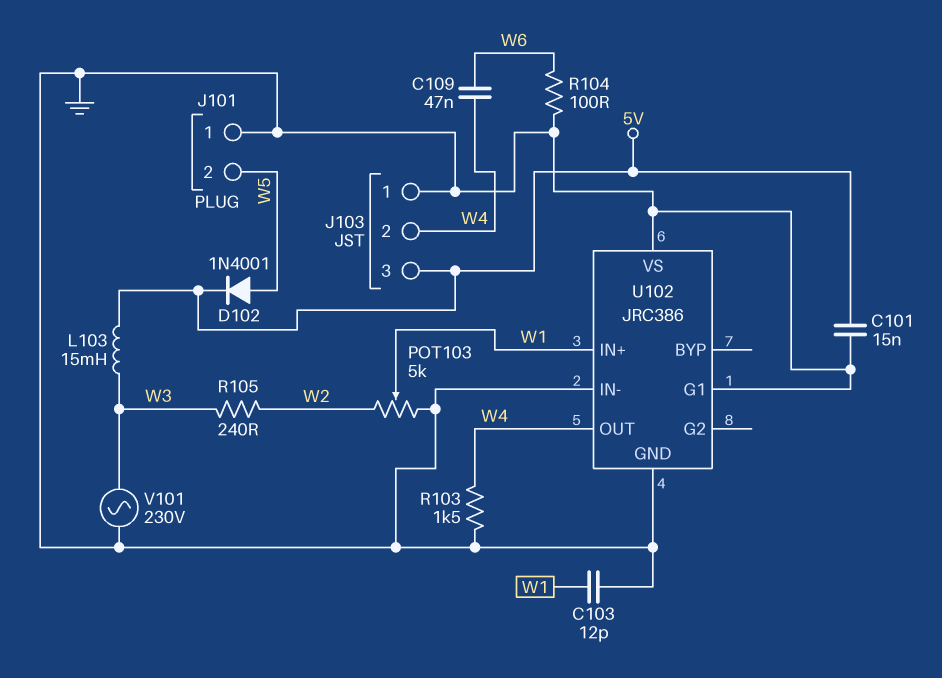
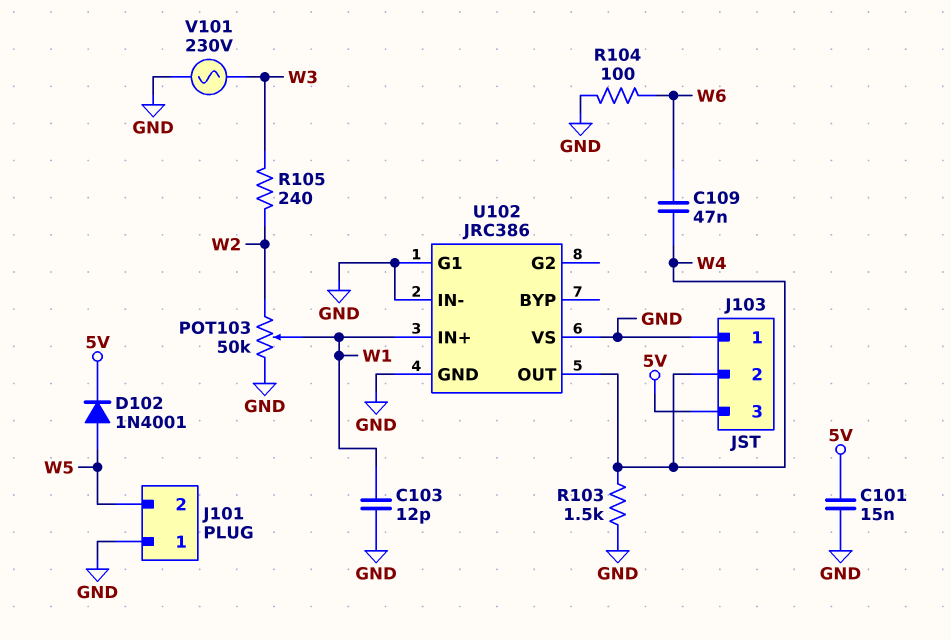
L103: 15mH (5V, W3) -> none
POT103: 5k (GND, W2, wiper W1) -> 50k (GND, W2, wiper W1)

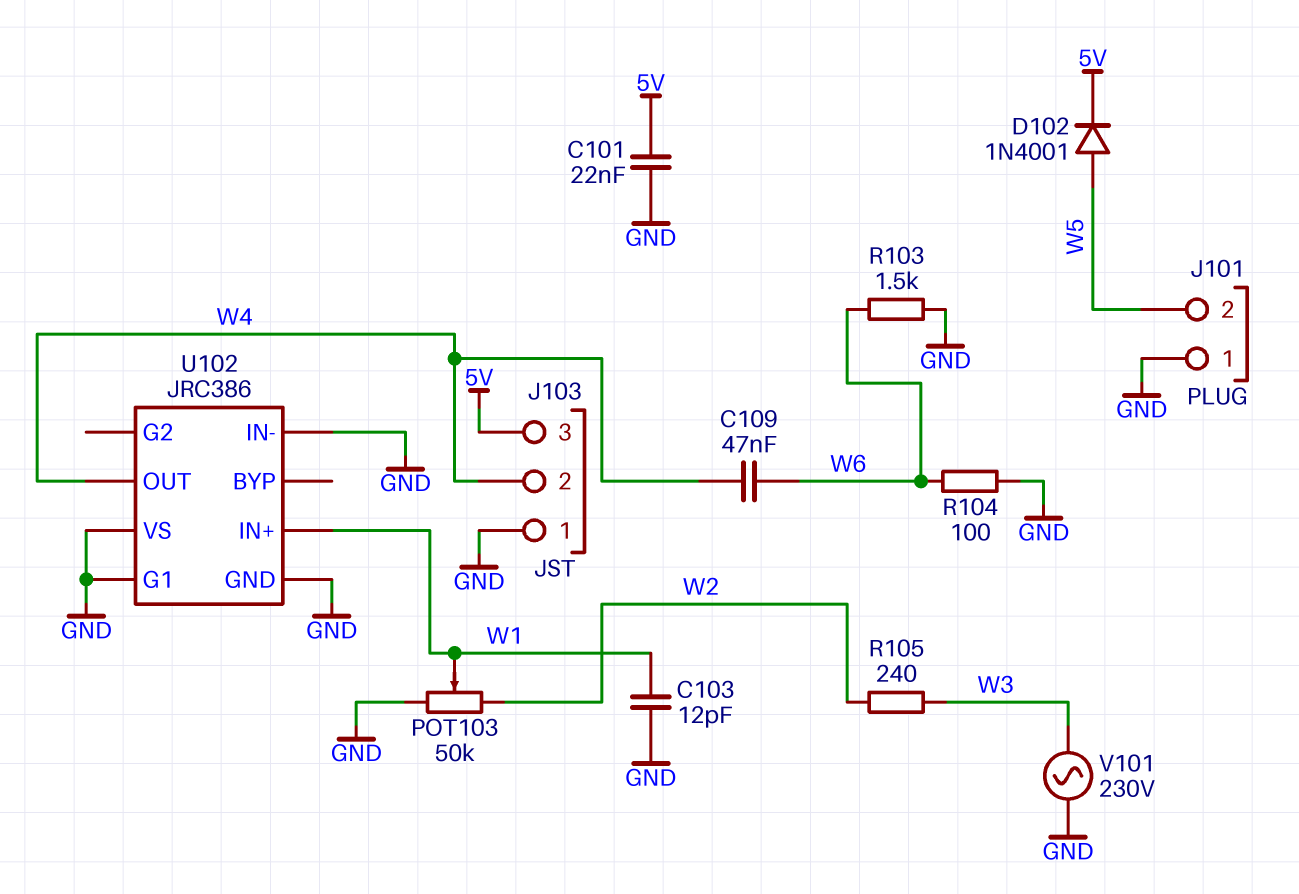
C101: 15nF (5V, GND) -> 22nF (5V, GND)
R103: 1.5k (GND, W4) -> 1.5k (GND, W6)

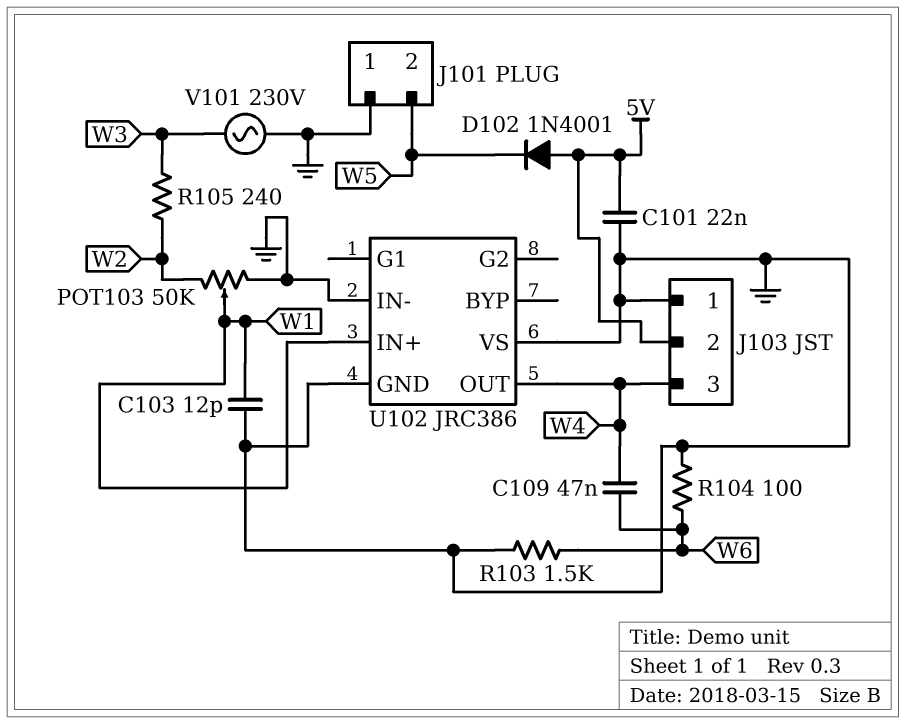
D102: diode 1N4001 (A W5, K 5V) -> diode 1N4001 (A 5V, K W5)
J103 pin 2: W4 -> 5V
J103 pin 3: 5V -> W4
U102 pin G1: GND -> none

